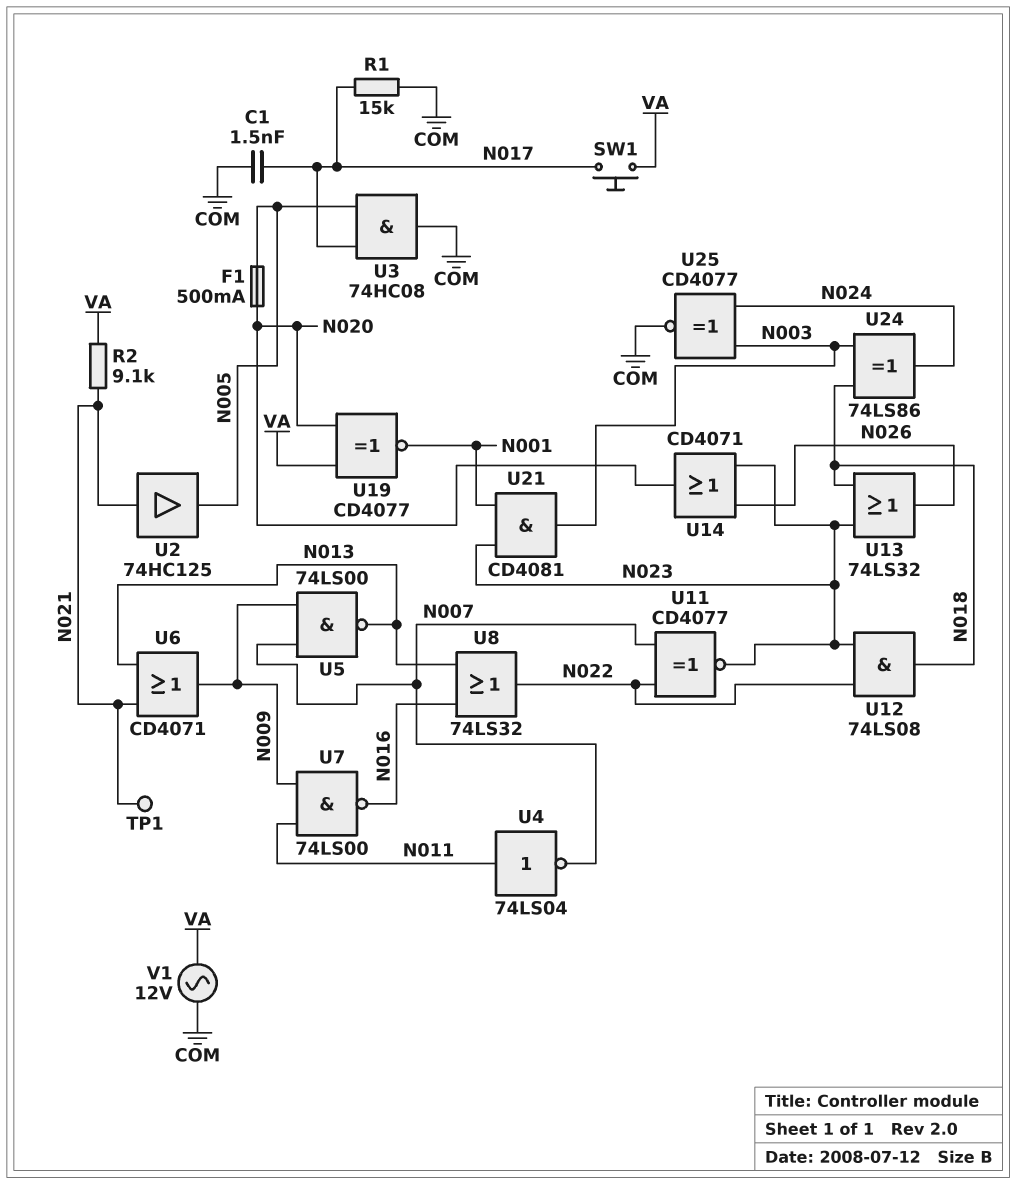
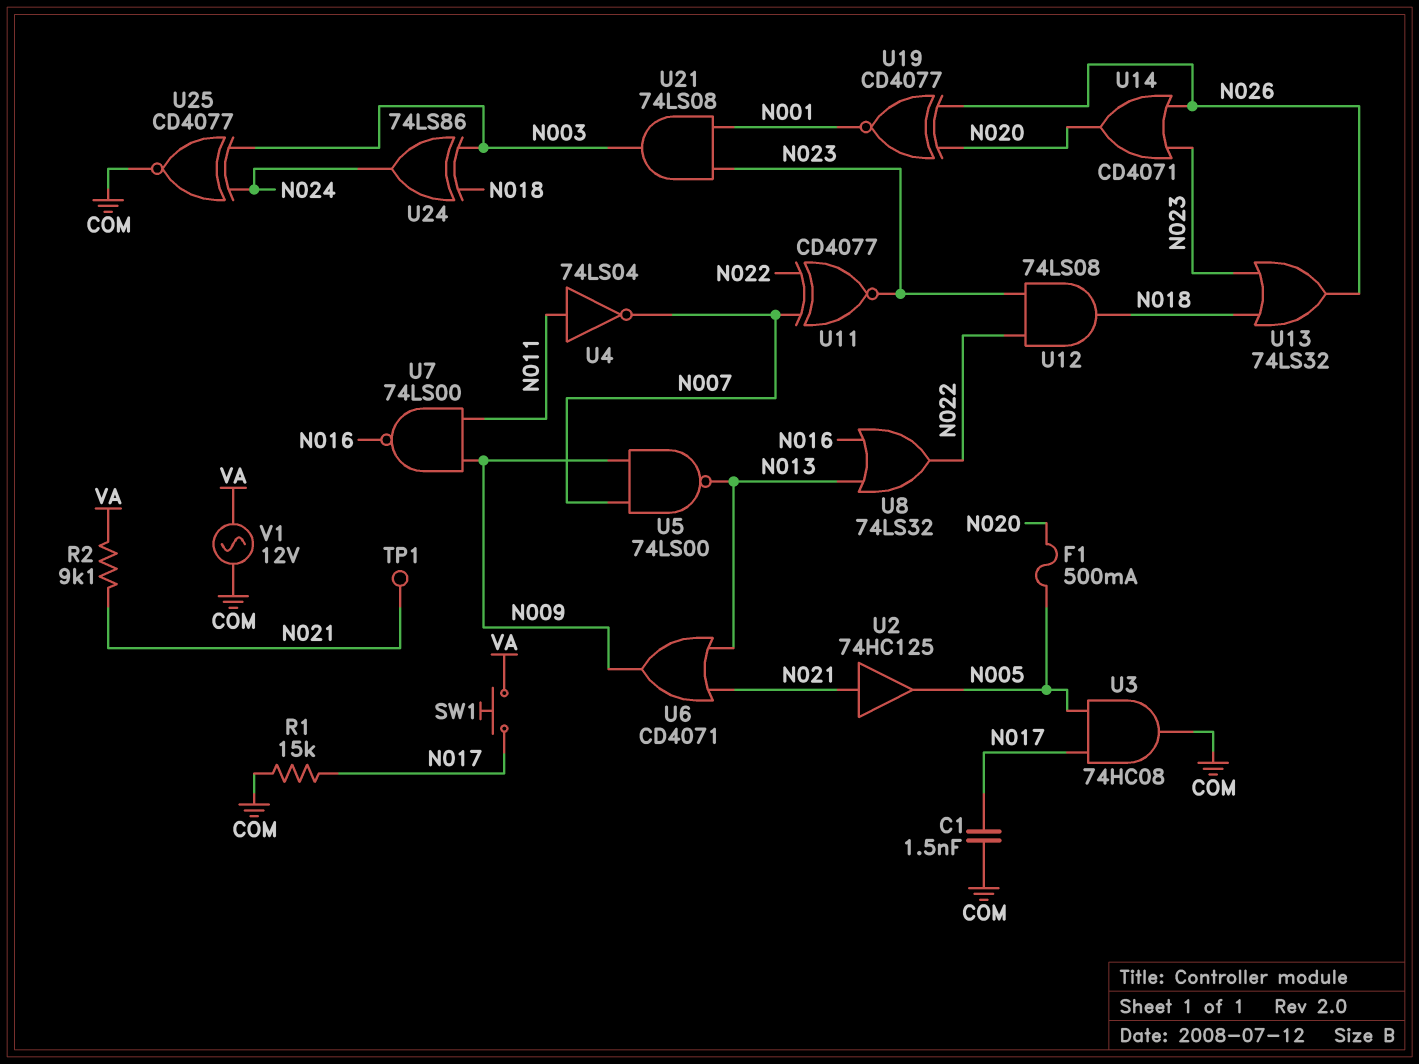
U19: XNOR CD4077 (in N020, in VA, out N001) -> XNOR CD4077 (in N020, in N026, out N001)
U21: AND CD4081 (in N001, in N023, out N003) -> AND 74LS08 (in N001, in N023, out N003)

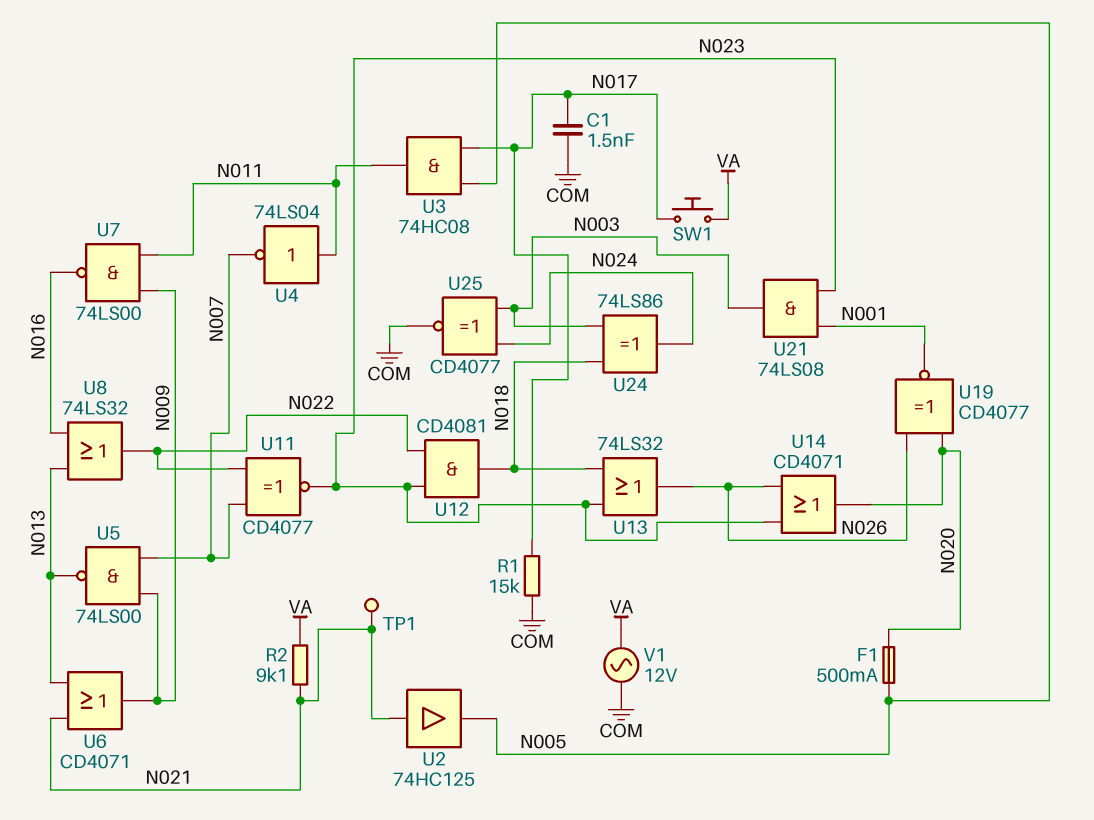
U3: AND 74HC08 (in N005, in N017, out COM) -> AND 74HC08 (in N005, in N017, out N011)
U12: AND 74LS08 (in N022, in N023, out N018) -> AND CD4081 (in N022, in N023, out N018)

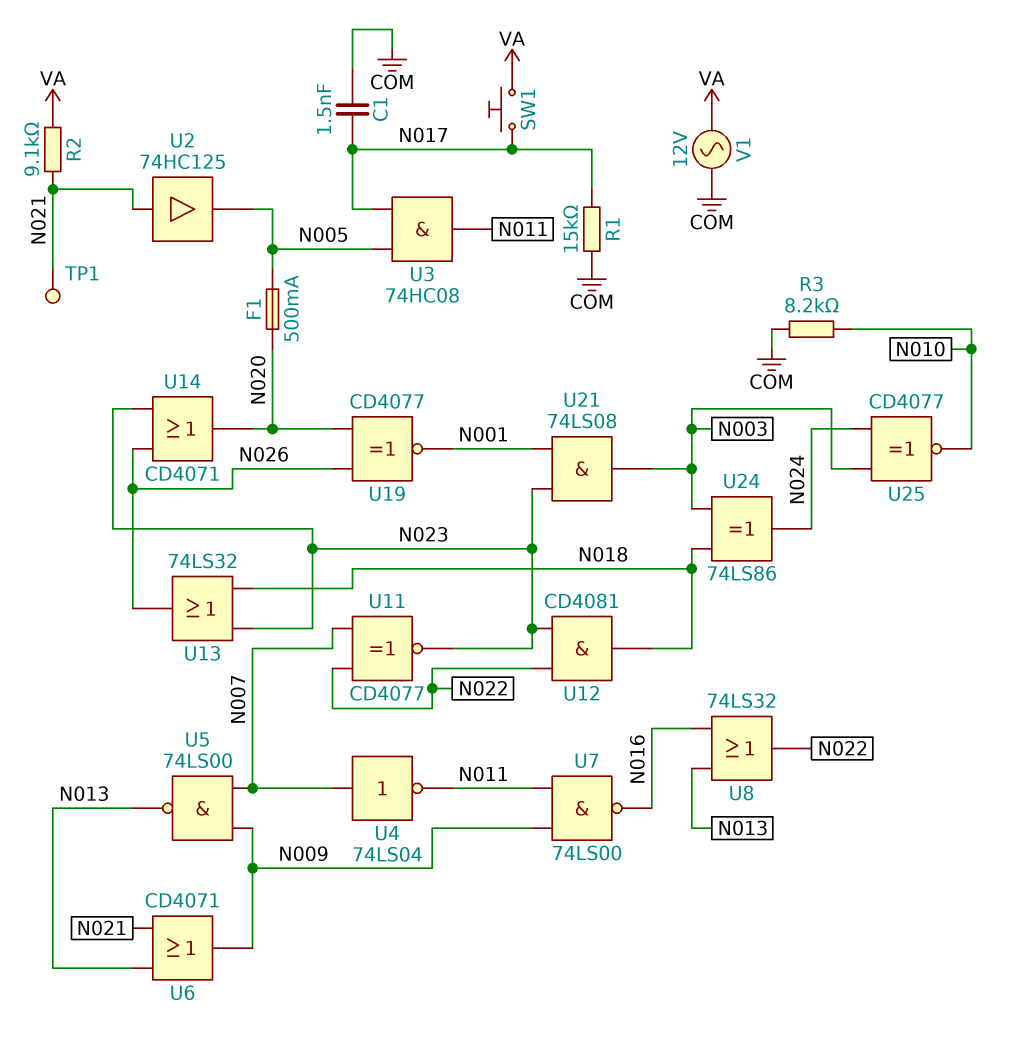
R3: none -> 8.2k (COM, N010)
U4: NOT 74LS04 (in N011, out N007) -> NOT 74LS04 (in N007, out N011)
U25: XNOR CD4077 (in N003, in N024, out COM) -> XNOR CD4077 (in N003, in N024, out N010)

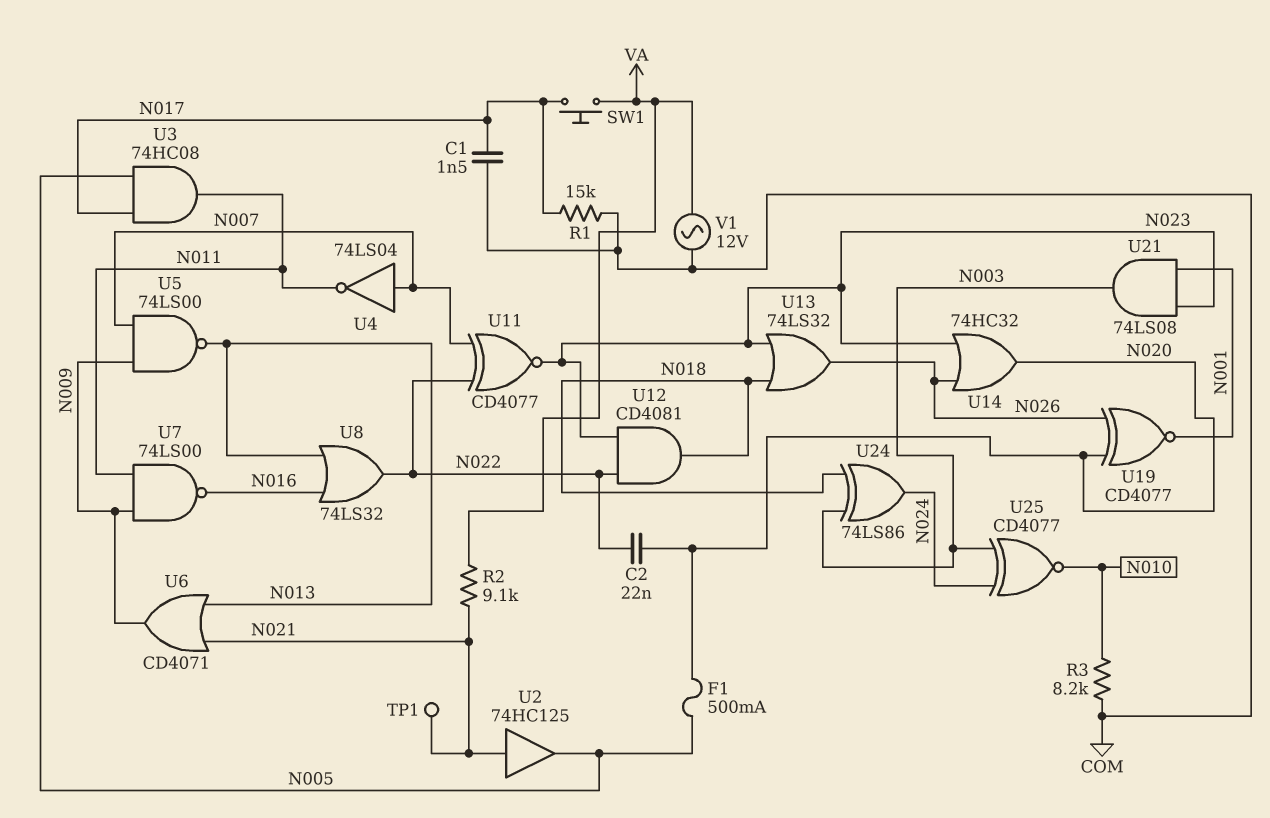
C2: none -> 22nF (N020, N022)
U14: OR CD4071 (in N023, in N026, out N020) -> OR 74HC32 (in N023, in N026, out N020)

